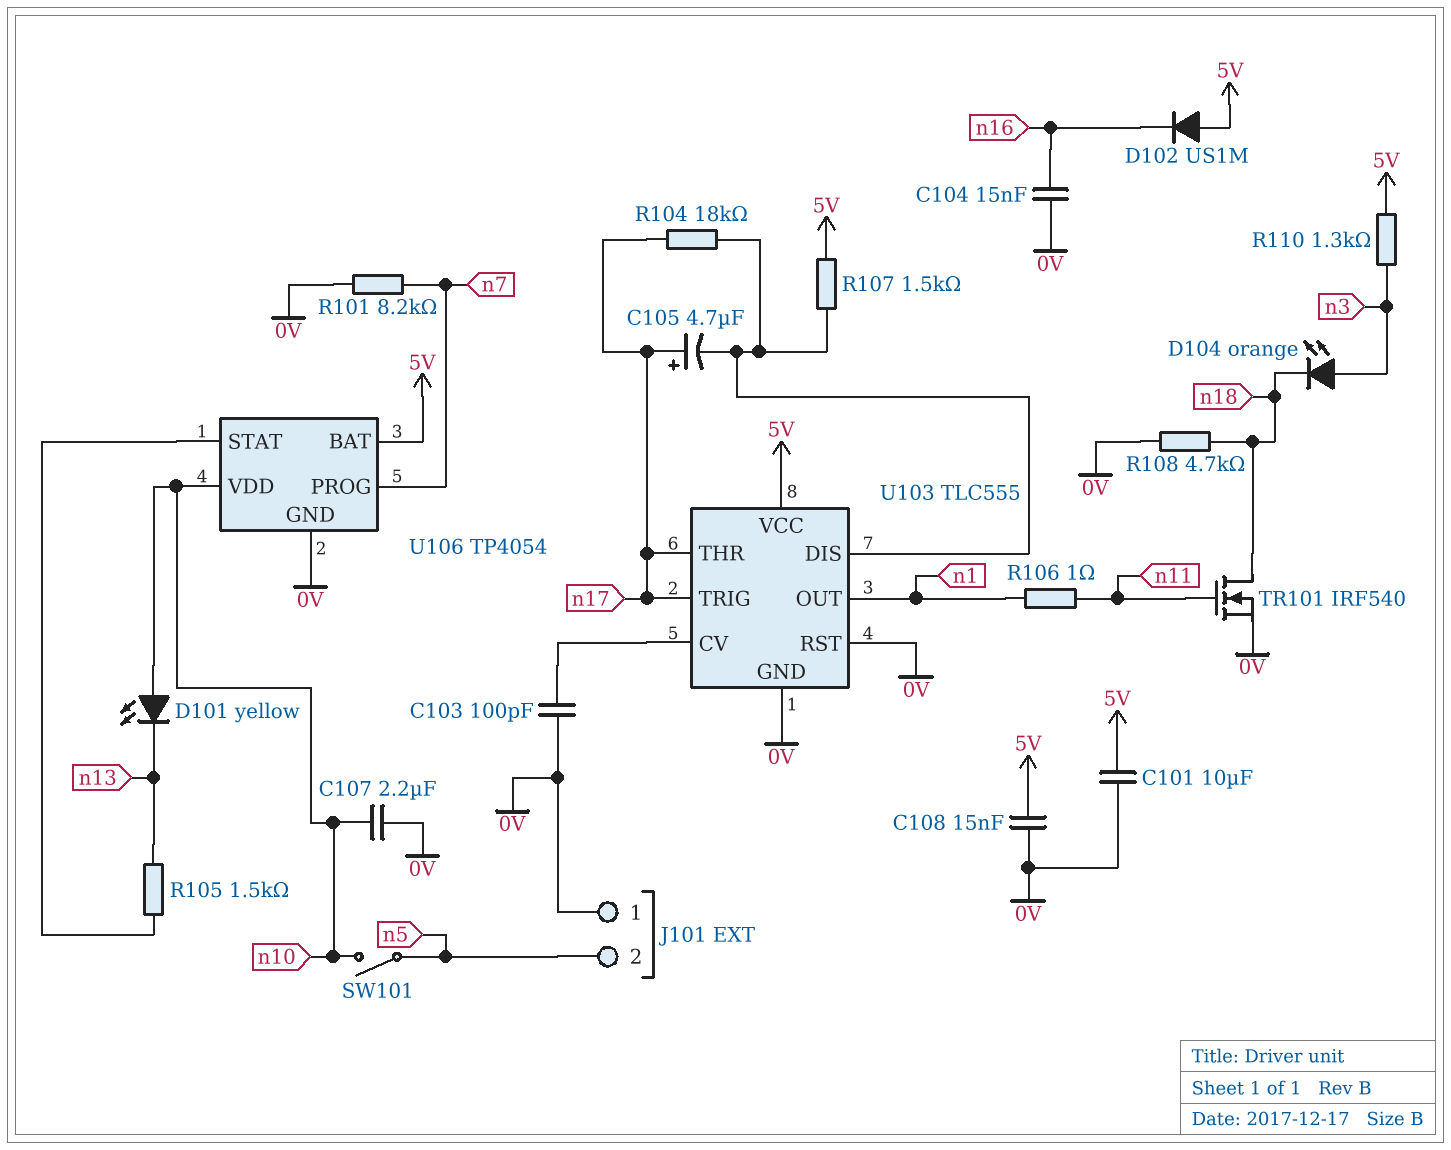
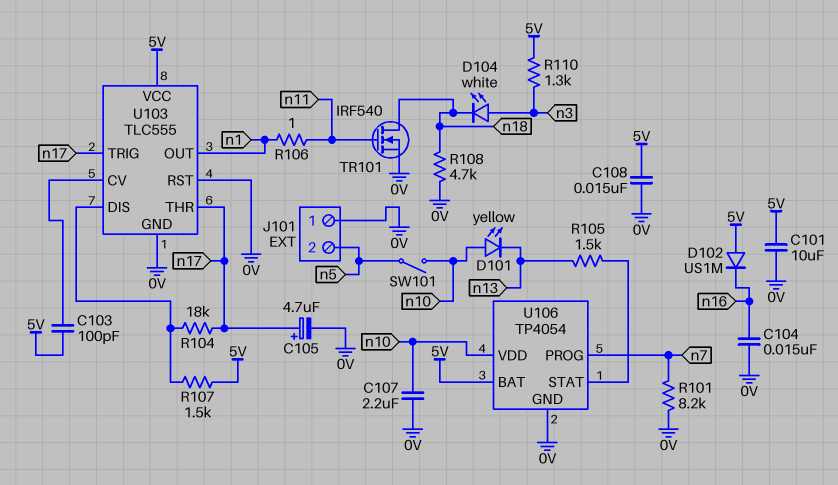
C103: 100pF (0V, U103/CV) -> 100pF (5V, U103/CV)
C105: 4.7uF (plus n17, minus U103/DIS) -> 4.7uF (plus n17, minus 0V)
D104: LED orange (A n3, K n18) -> LED white (A n3, K n18)

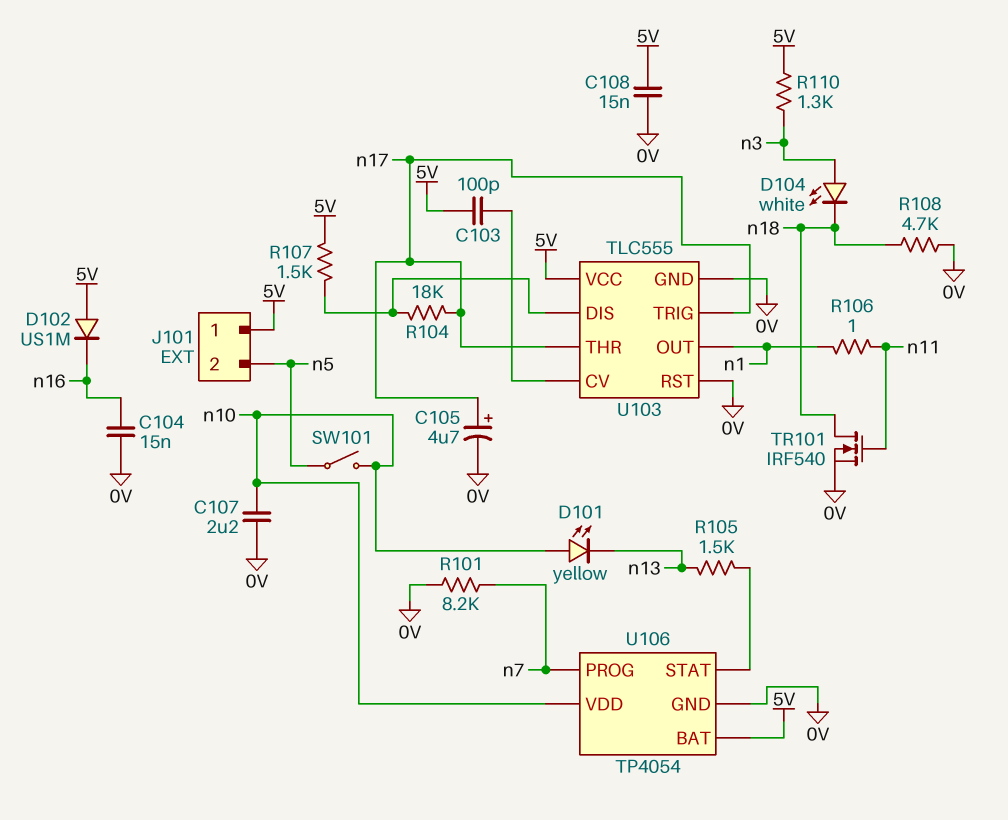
C101: 10uF (0V, 5V) -> none
J101 pin 1: 0V -> 5V

